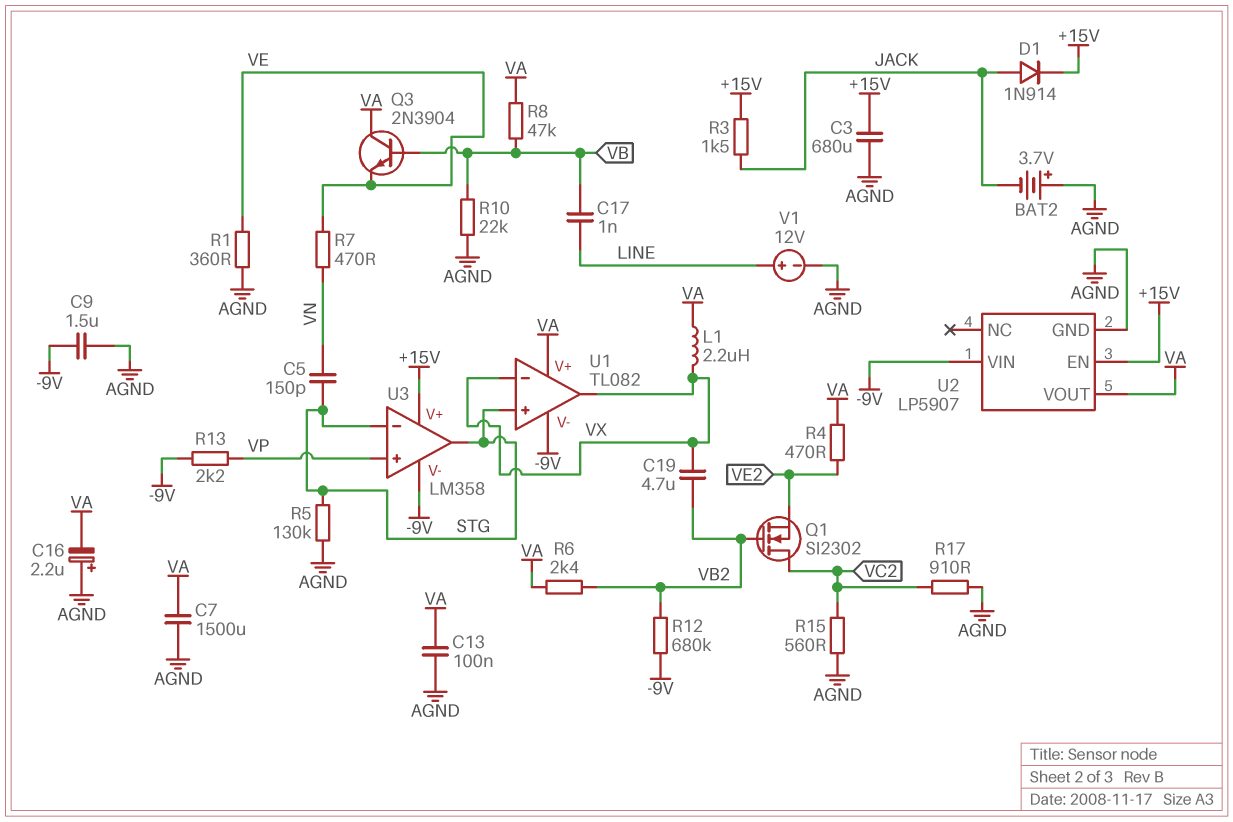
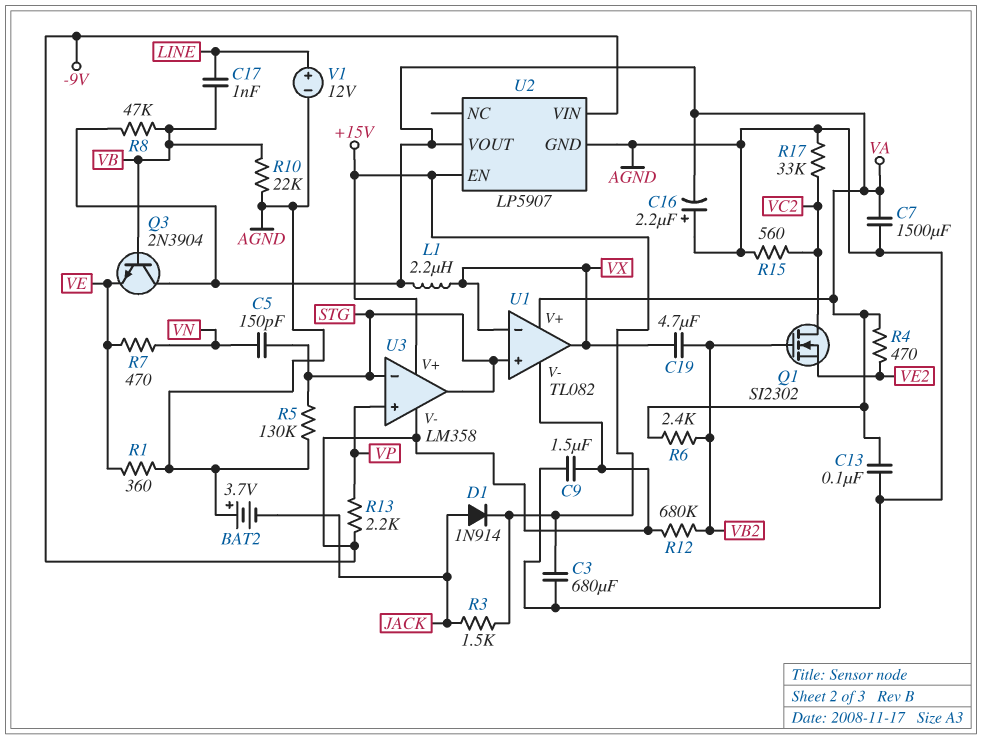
R17: 910 (AGND, VC2) -> 33k (AGND, VC2)

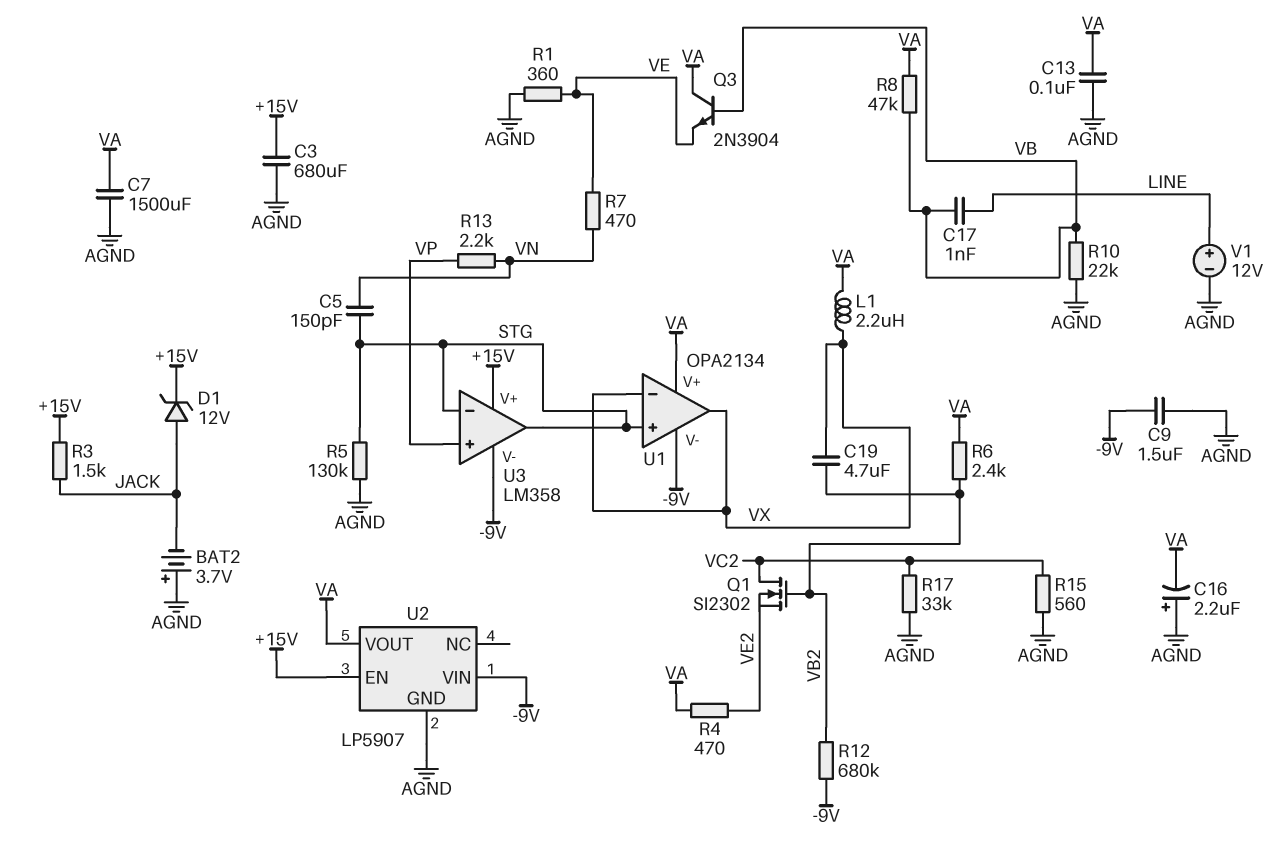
D1: diode 1N914 (A JACK, K +15V) -> zener 12V (A JACK, K +15V)
R13: 2.2k (-9V, VP) -> 2.2k (VN, VP)
U1: TL082 -> OPA2134

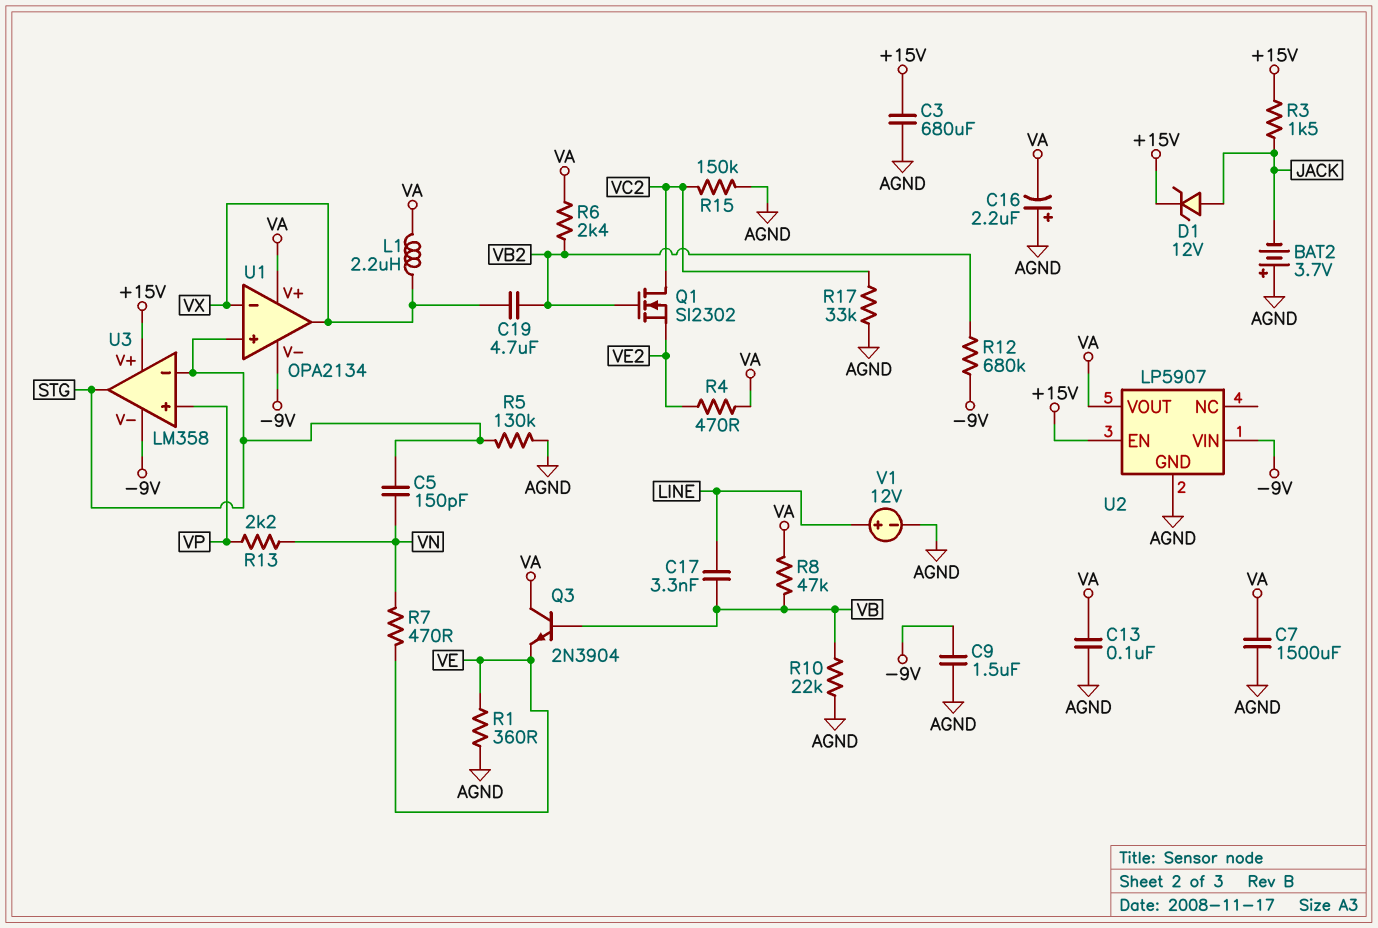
C17: 1nF (LINE, VB) -> 3.3nF (LINE, VB)
R15: 560 (AGND, VC2) -> 150k (AGND, VC2)

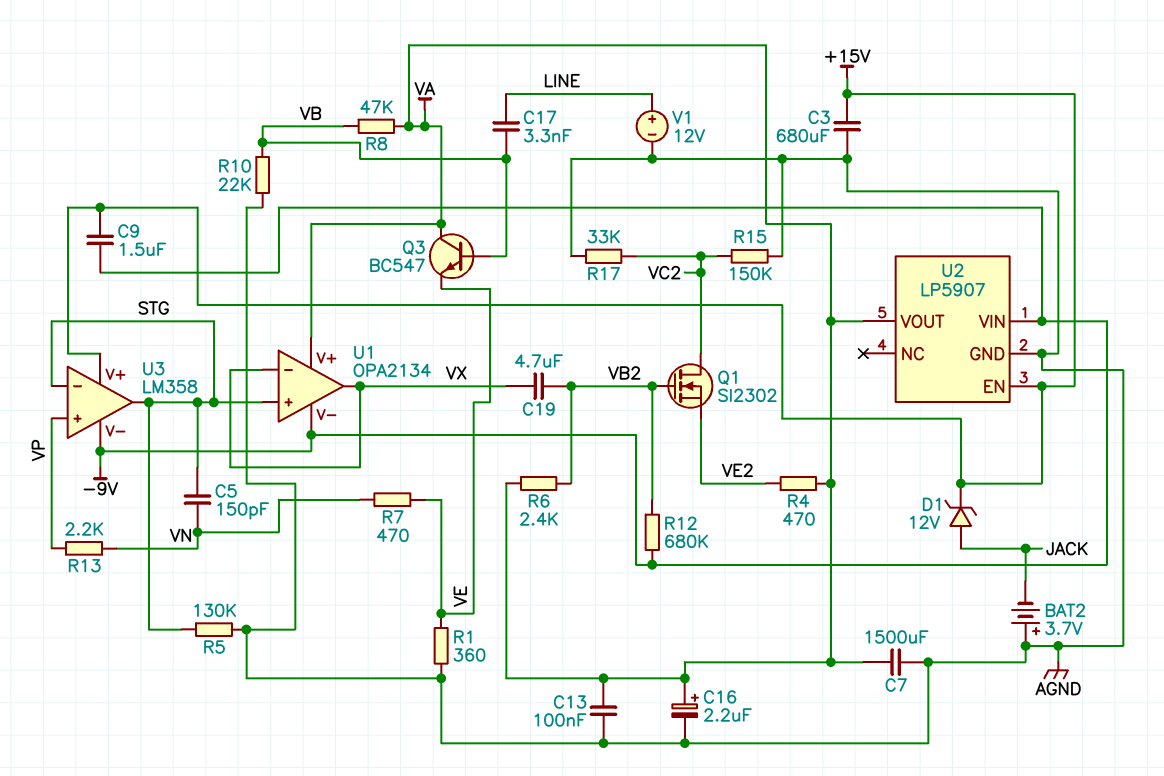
C9: 1.5uF (-9V, AGND) -> 1.5uF (+15V, -9V)
C16: 2.2uF (plus AGND, minus VA) -> 2.2uF (plus VA, minus AGND)
L1: 2.2uH (VA, VX) -> none
Q3: NPN 2N3904 (B VB, C VA, E VE) -> NPN BC547 (B VB, C VA, E VE)
R3: 1.5k (+15V, JACK) -> none

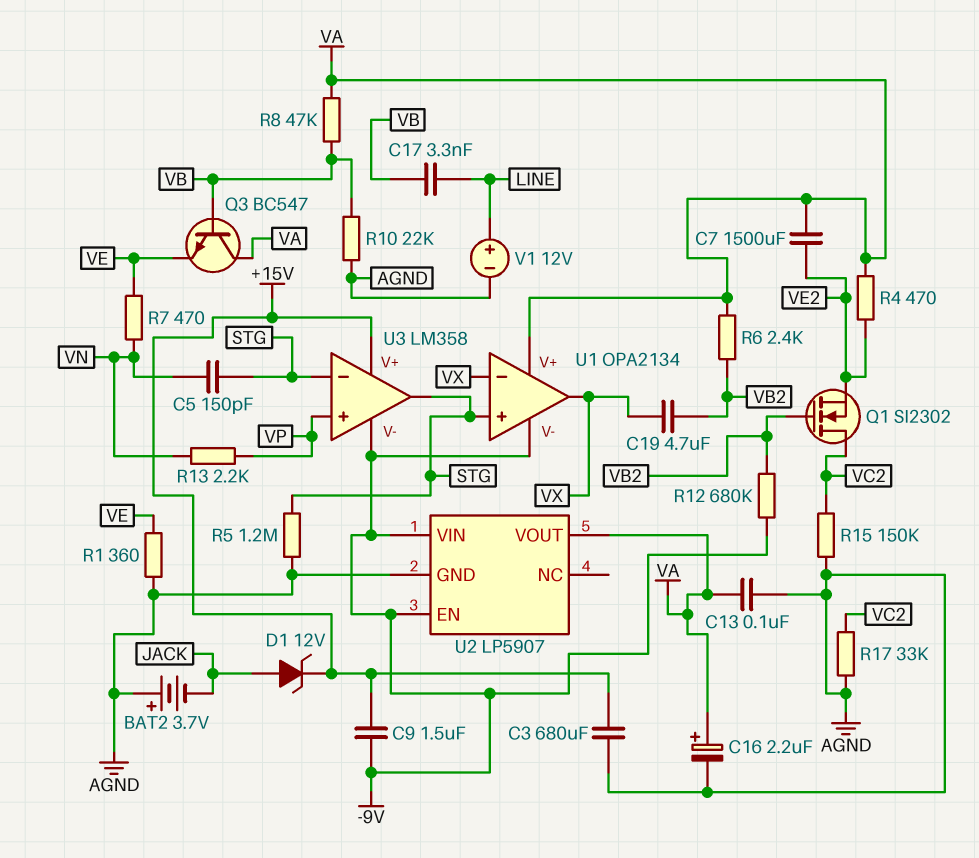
C7: 1500uF (AGND, VA) -> 1500uF (VA, VE2)
R5: 130k (AGND, STG) -> 1.2M (AGND, STG)
U2 pin EN: +15V -> -9V

